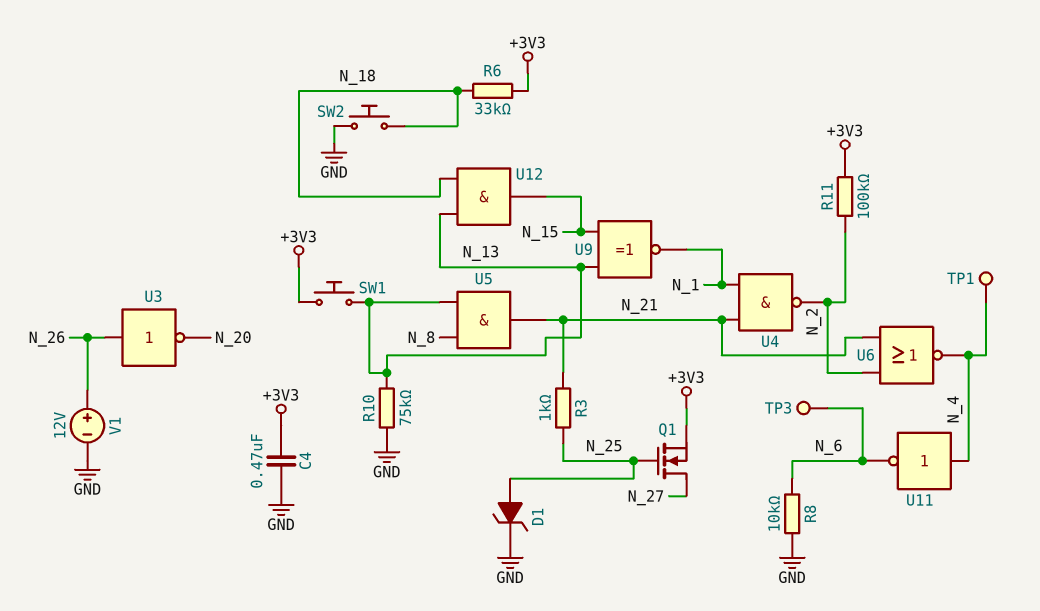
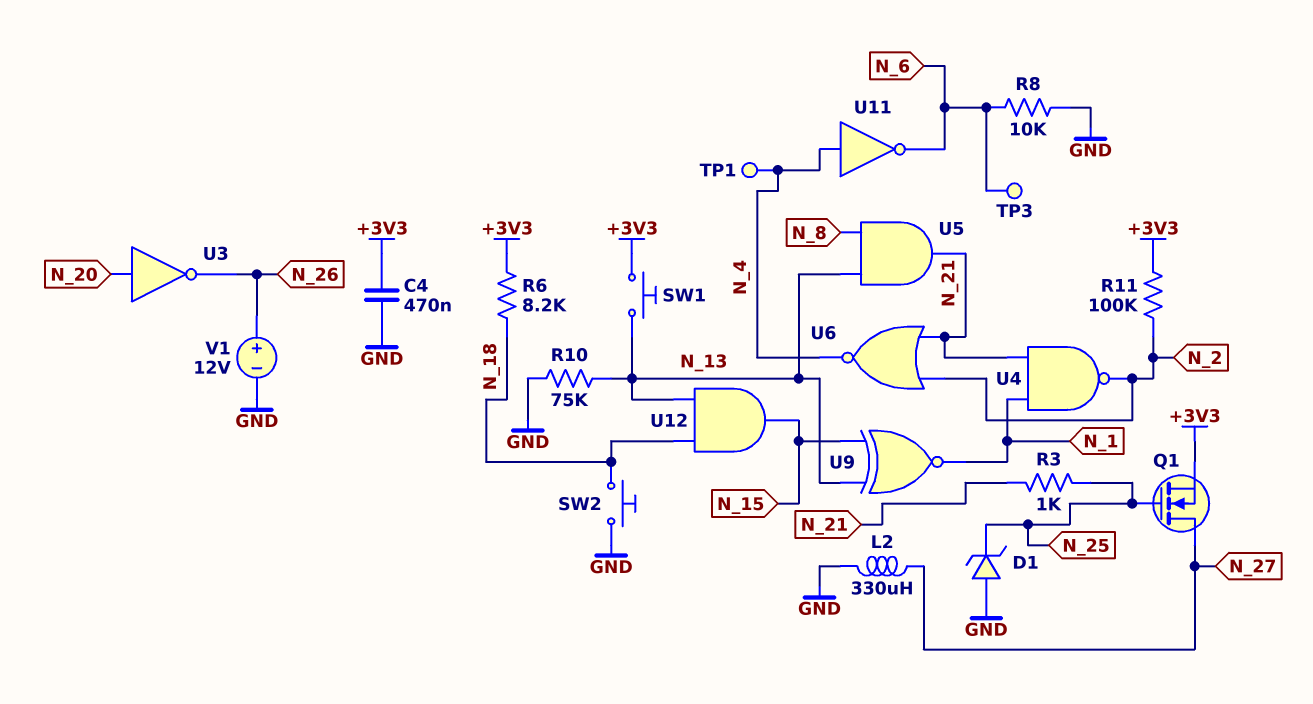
D1: zener (A N_25, K GND) -> zener (A GND, K N_25)
L2: none -> 330uH (GND, N_27)
R6: 33k (+3V3, N_18) -> 8.2k (+3V3, N_18)
U3: NOT (in N_26, out N_20) -> NOT (in N_20, out N_26)

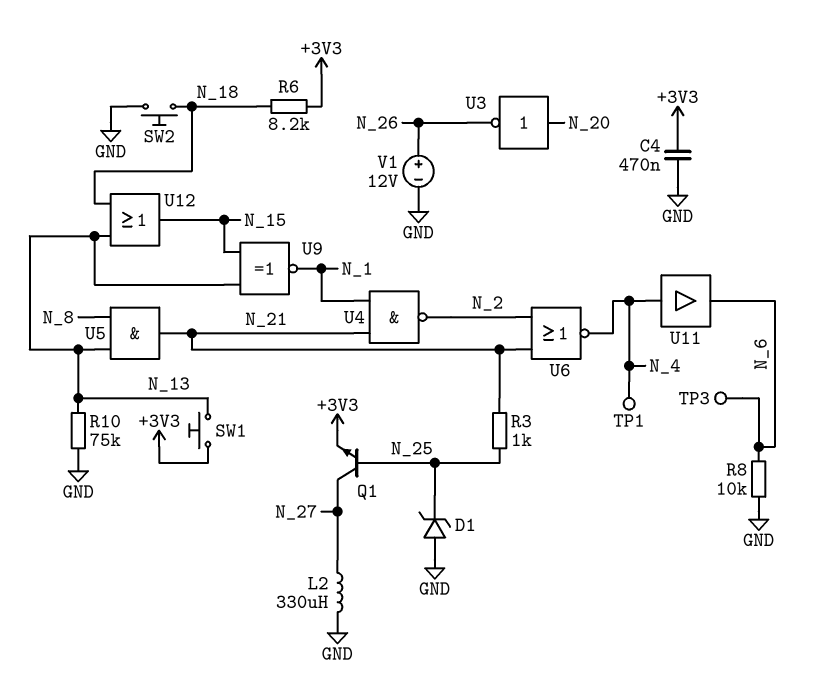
Q1: NMOS (G N_25, D N_27, S +3V3) -> NPN (B N_25, C N_27, E +3V3)
R11: 100k (+3V3, N_2) -> none
U11: NOT (in N_4, out N_6) -> buffer (in N_4, out N_6)
U12: AND (in N_13, in N_18, out N_15) -> OR (in N_13, in N_18, out N_15)

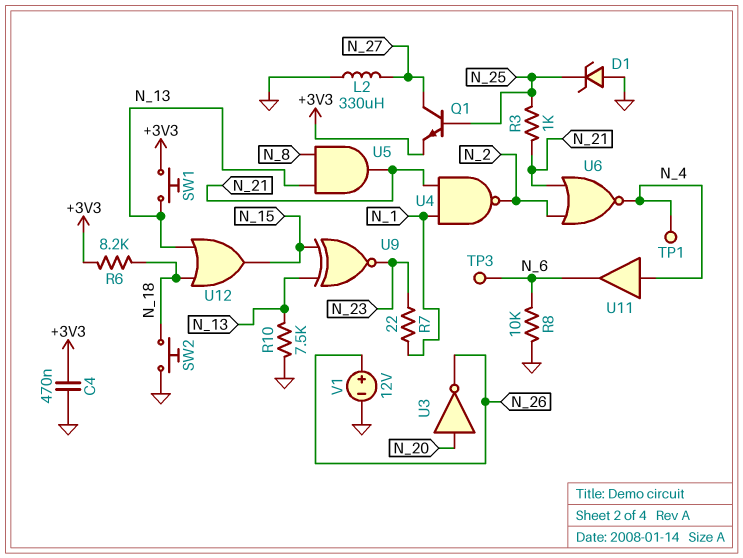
R7: none -> 22 (N_1, N_23)
R10: 75k (GND, N_13) -> 7.5k (GND, N_13)
U9: XNOR (in N_13, in N_15, out N_1) -> XNOR (in N_13, in N_15, out N_23)

